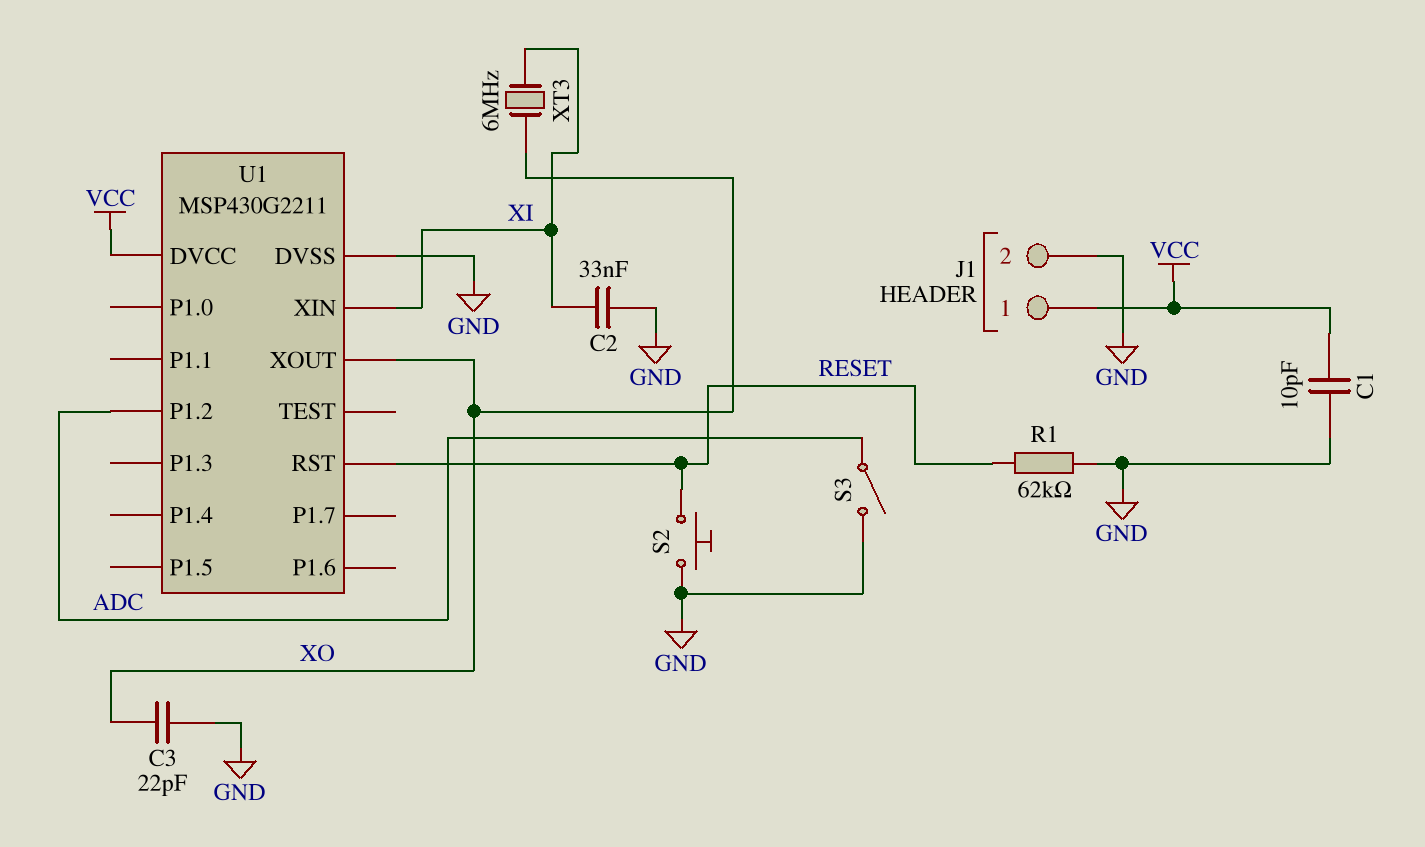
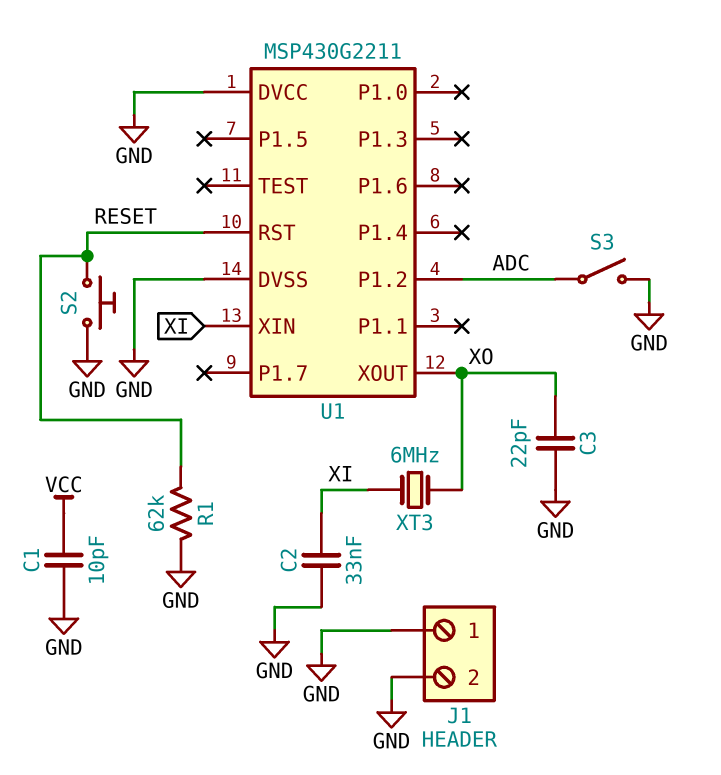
J1 pin 1: VCC -> GND
U1 pin DVCC: VCC -> GND

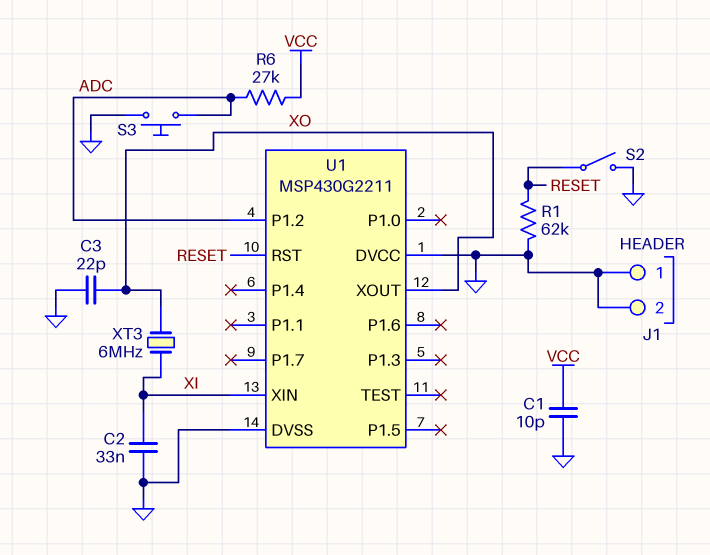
R6: none -> 27k (ADC, VCC)
S2: button (GND, RESET) -> switch (GND, RESET)
S3: switch (ADC, GND) -> button (ADC, GND)

